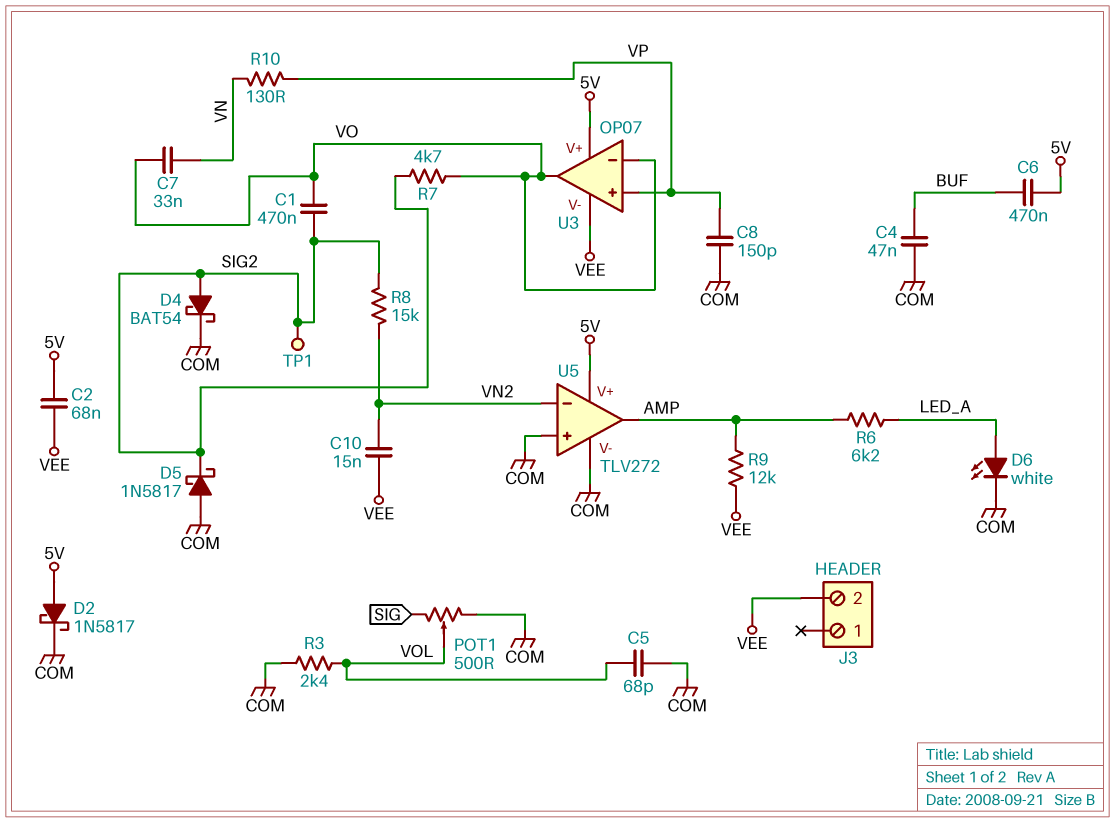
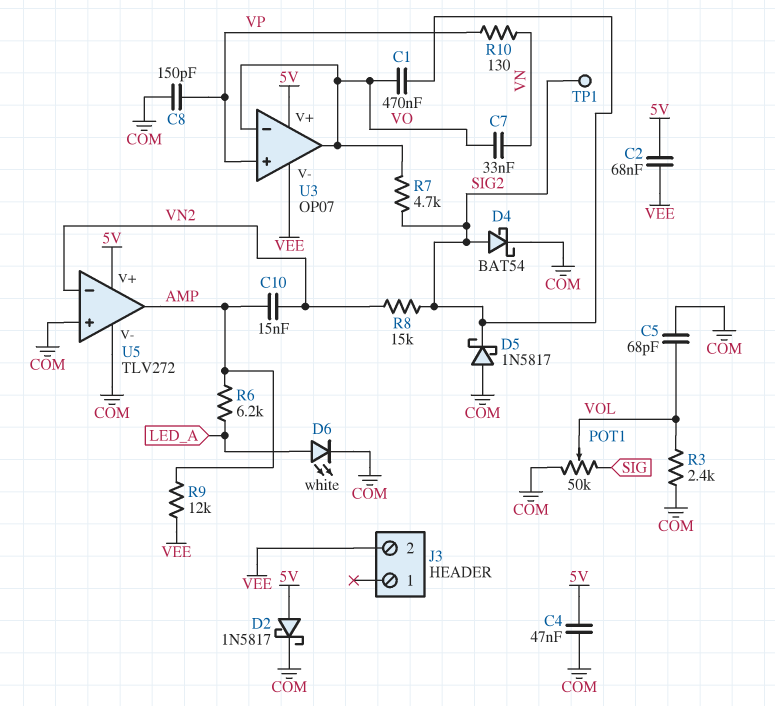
C4: 47nF (BUF, COM) -> 47nF (5V, COM)
C6: 470nF (5V, BUF) -> none
C10: 15nF (VEE, VN2) -> 15nF (AMP, VN2)
POT1: 500 (COM, SIG, wiper VOL) -> 50k (COM, SIG, wiper VOL)

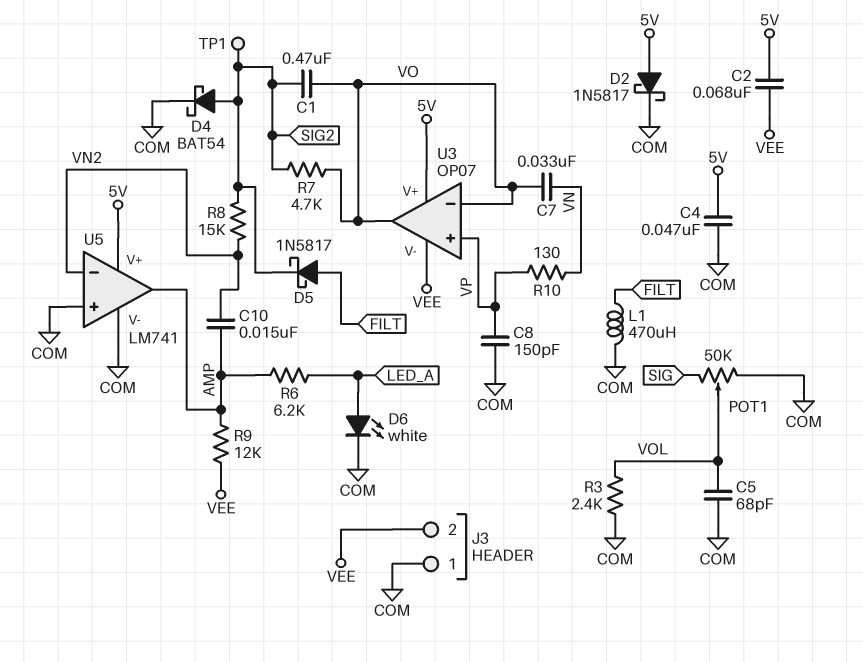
D5: schottky 1N5817 (A COM, K SIG2) -> schottky 1N5817 (A FILT, K SIG2)
J3 pin 1: none -> COM
L1: none -> 470uH (COM, FILT)
U5: TLV272 -> LM741

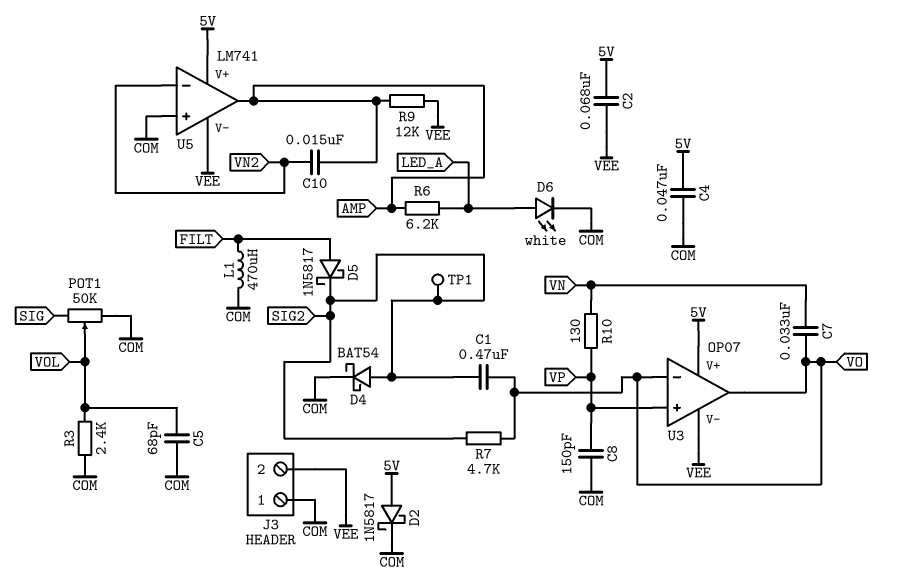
R8: 15k (SIG2, VN2) -> none
U5 pin V-: COM -> VEE

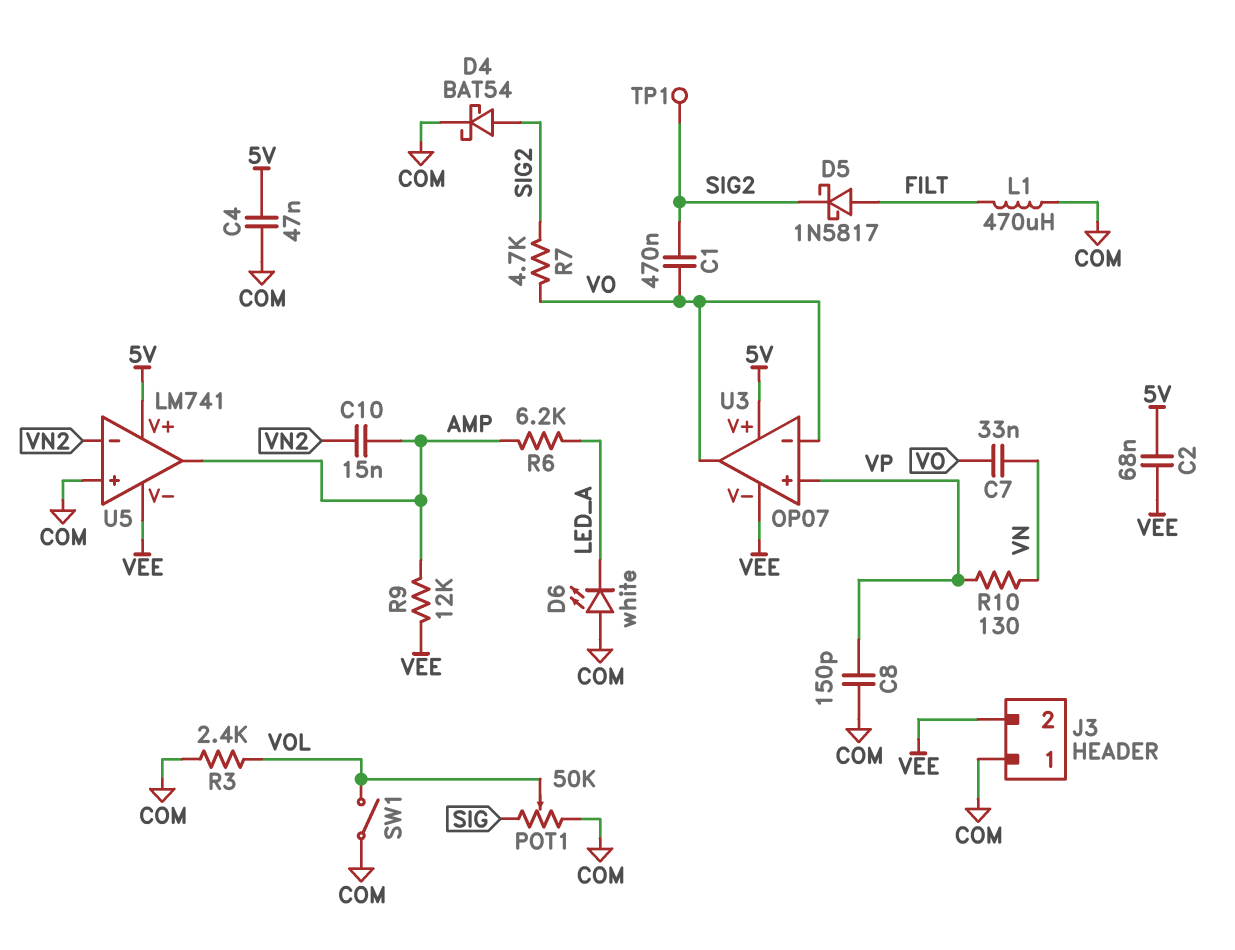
C5: 68pF (COM, VOL) -> none
D2: schottky 1N5817 (A 5V, K COM) -> none
D6: LED white (A LED_A, K COM) -> LED white (A COM, K LED_A)
SW1: none -> switch (COM, VOL)

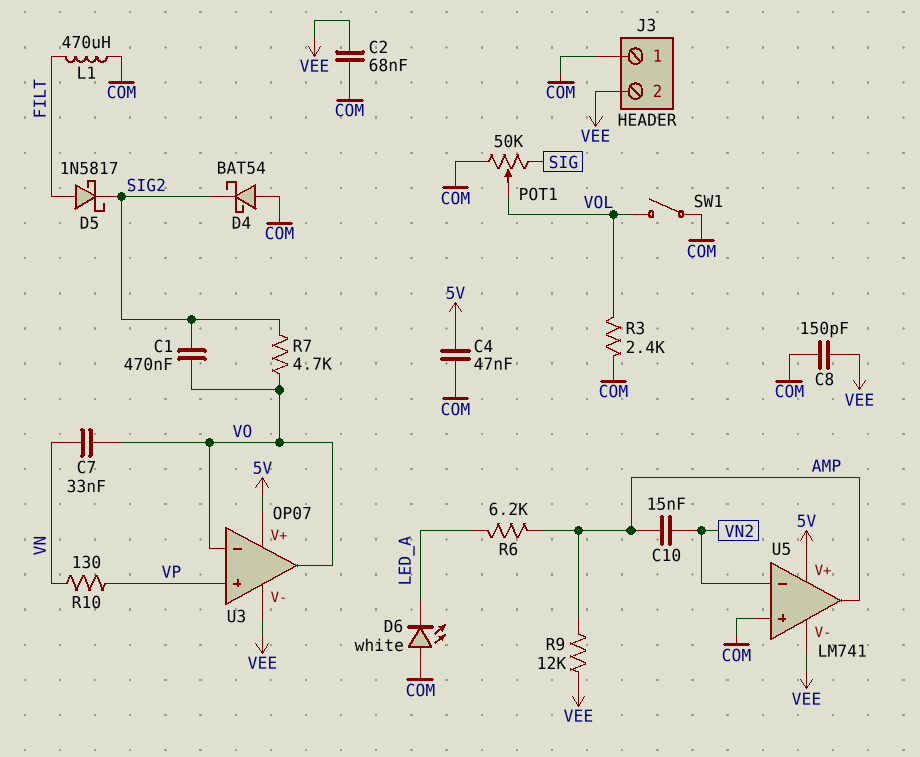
C2: 68nF (5V, VEE) -> 68nF (COM, VEE)
C8: 150pF (COM, VP) -> 150pF (COM, VEE)
D4: schottky BAT54 (A SIG2, K COM) -> schottky BAT54 (A COM, K SIG2)
TP1: test point (SIG2) -> none

